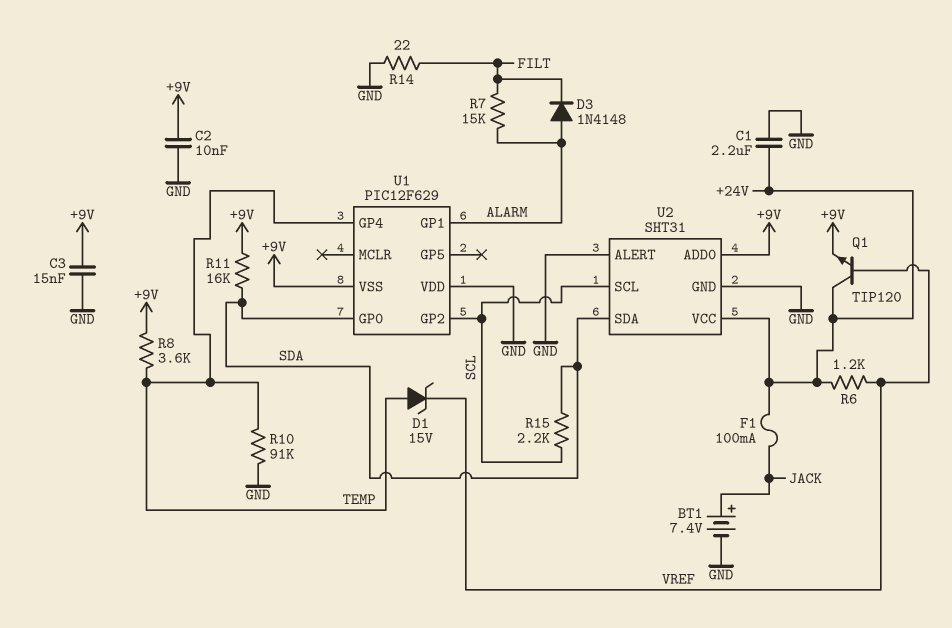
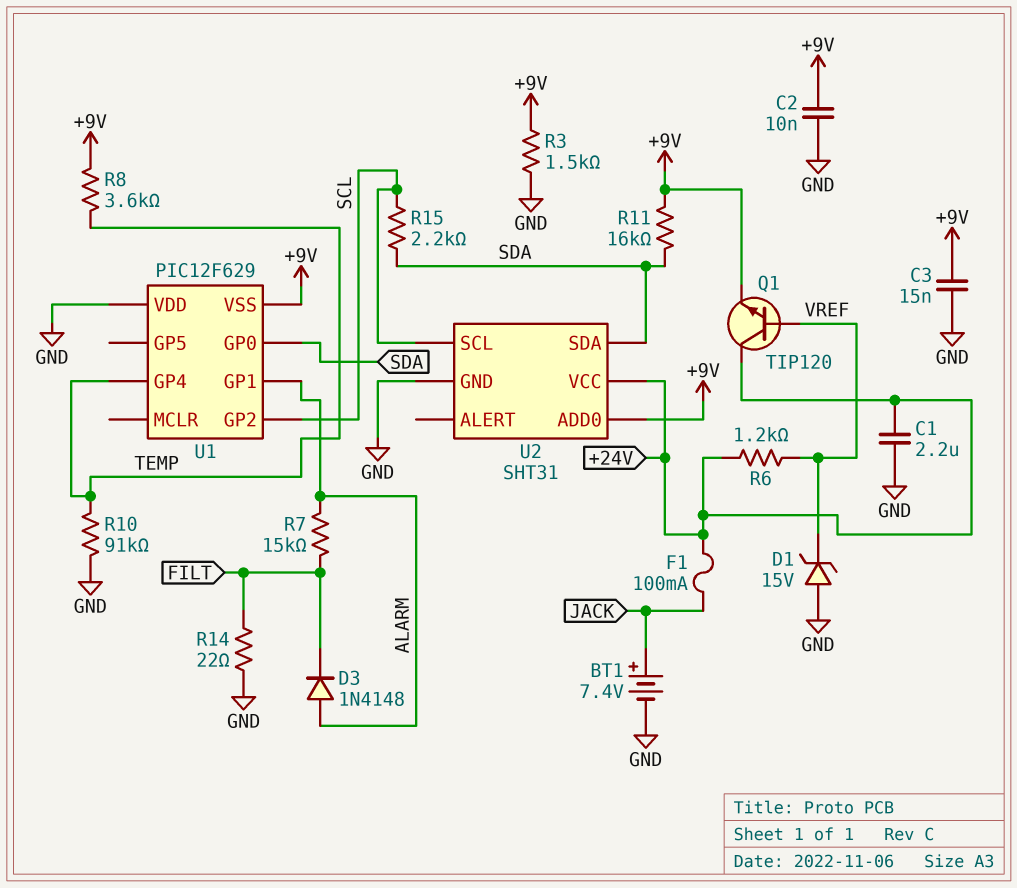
D1: zener 15V (A TEMP, K VREF) -> zener 15V (A GND, K VREF)
R3: none -> 1.5k (+9V, GND)
U2 pin ALERT: GND -> none

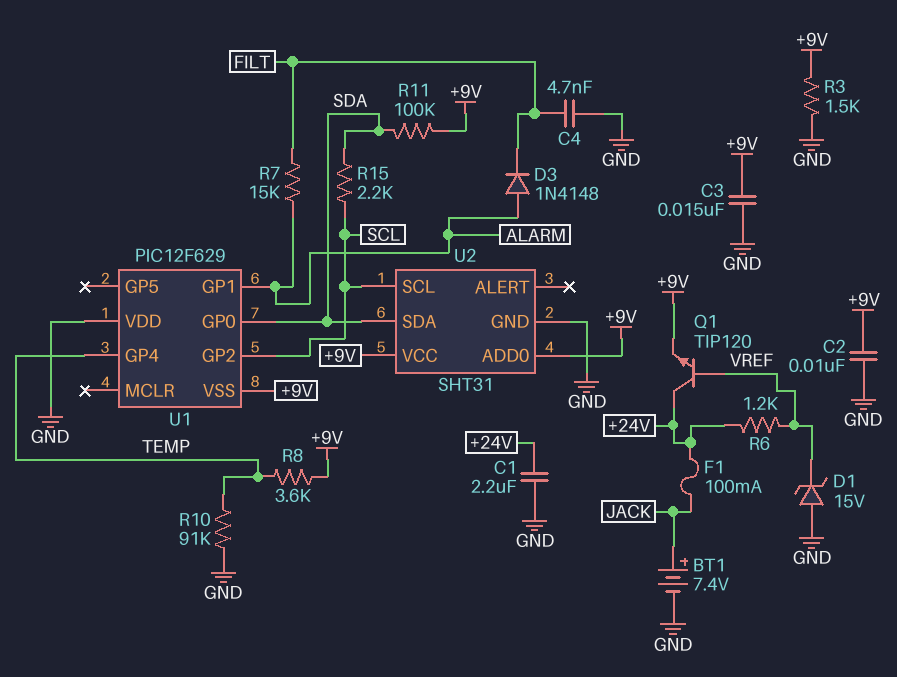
C4: none -> 4.7nF (FILT, GND)
R11: 16k (+9V, SDA) -> 100k (+9V, SDA)
R14: 22 (FILT, GND) -> none
U2 pin VCC: +24V -> +9V

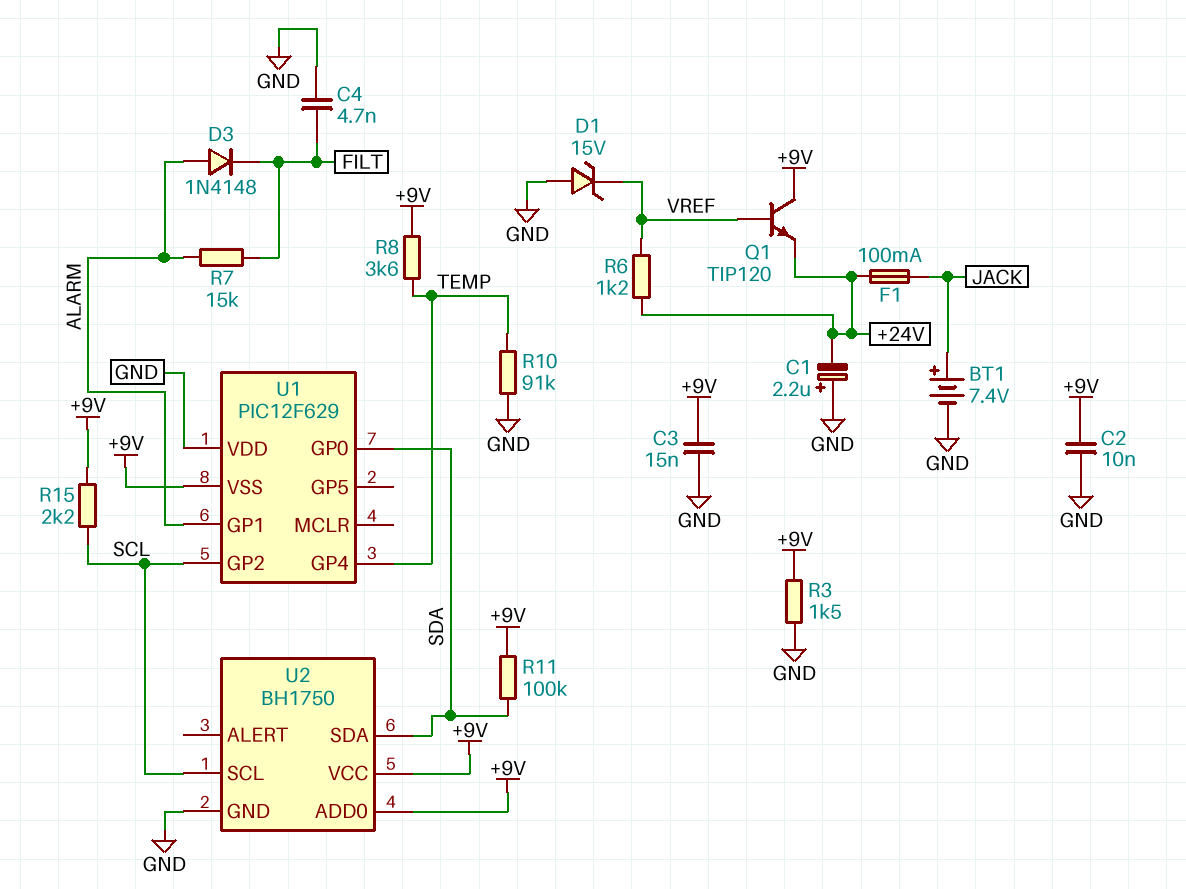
C1: 2.2uF (+24V, GND) -> 2.2uF (plus GND, minus +24V)
Q1: NPN TIP120 (B VREF, C +24V, E +9V) -> NPN TIP120 (B VREF, C +9V, E +24V)
R15: 2.2k (SCL, SDA) -> 2.2k (+9V, SCL)
U2: SHT31 -> BH1750

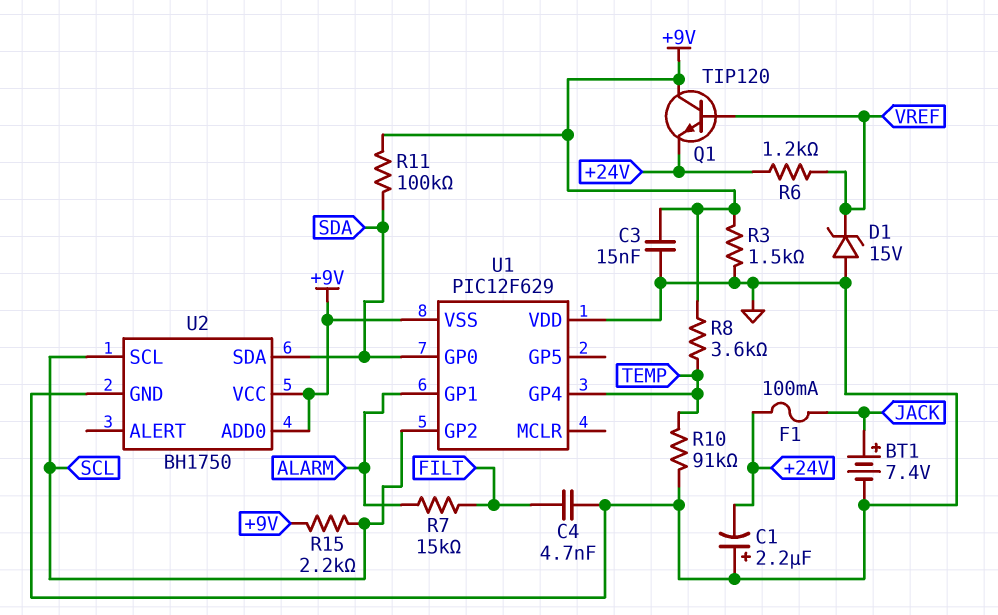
C2: 10nF (+9V, GND) -> none
D3: diode 1N4148 (A ALARM, K FILT) -> none

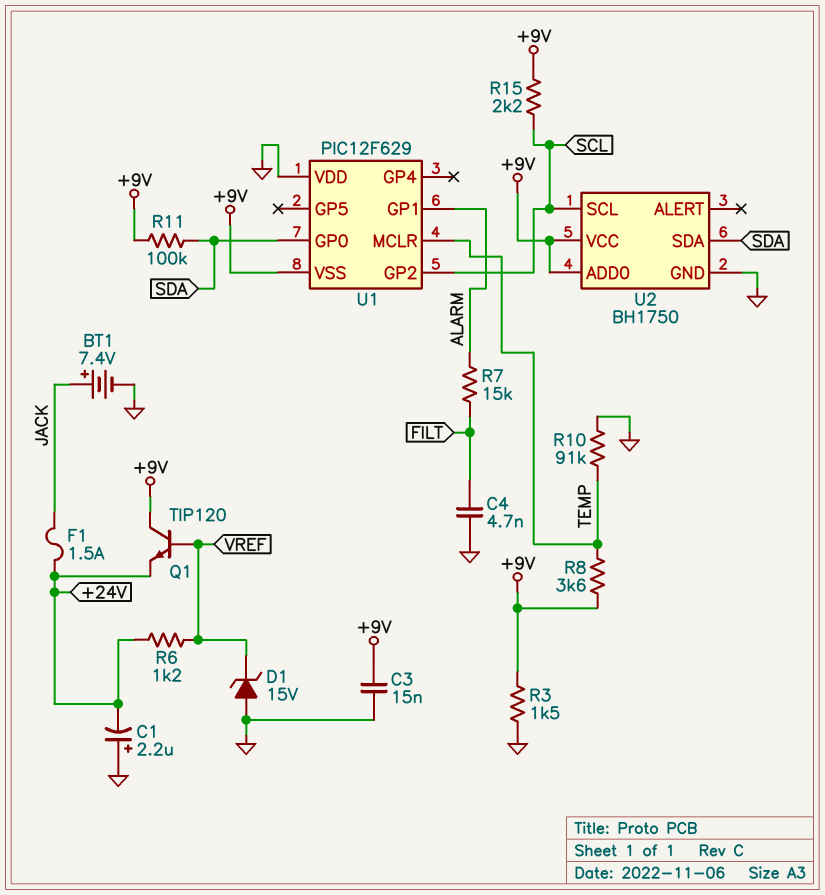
F1: 100mA (+24V, JACK) -> 1.5A (+24V, JACK)
U1 pin GP4: TEMP -> none
U1 pin MCLR: none -> TEMP

